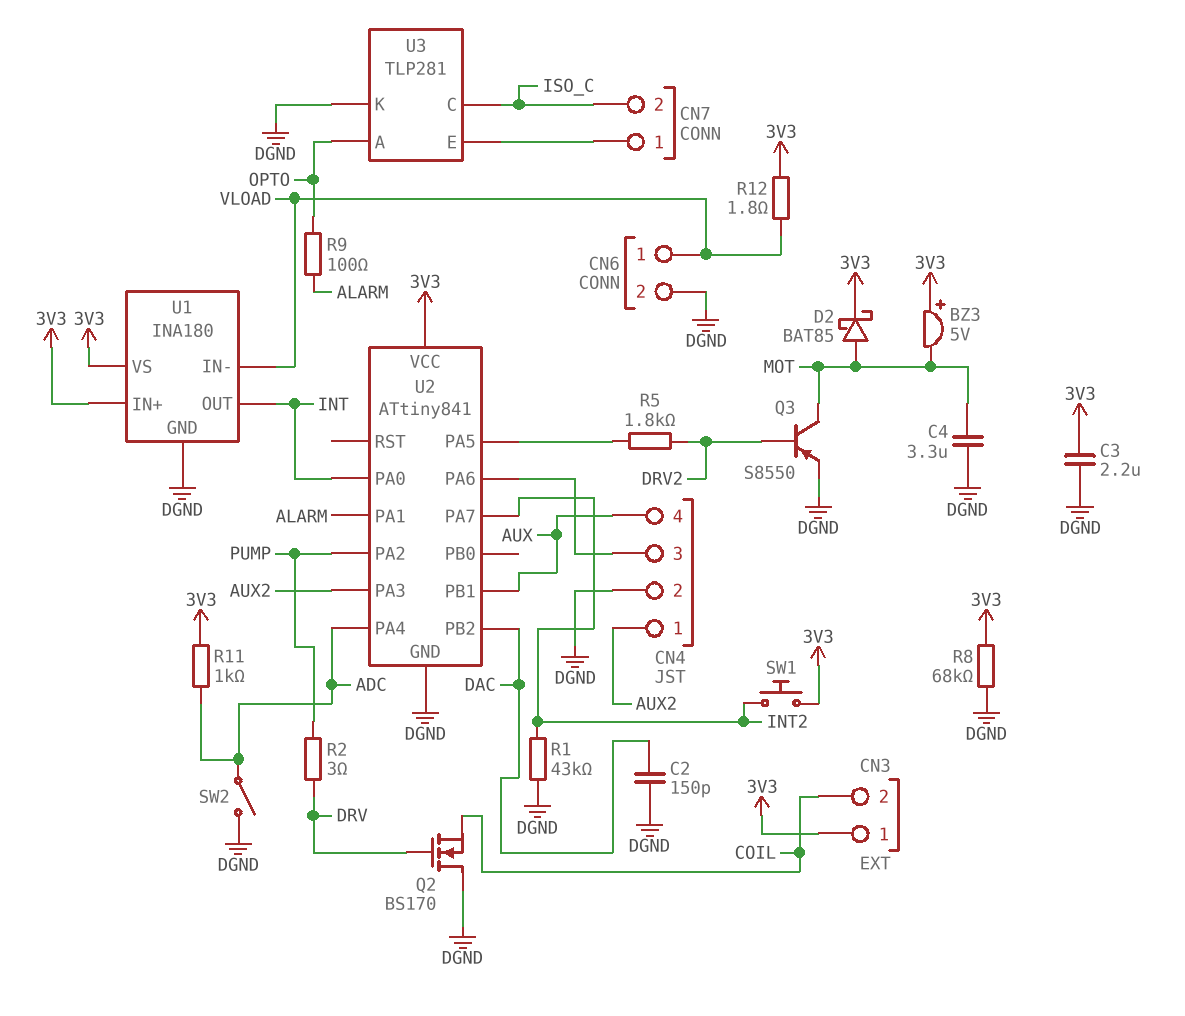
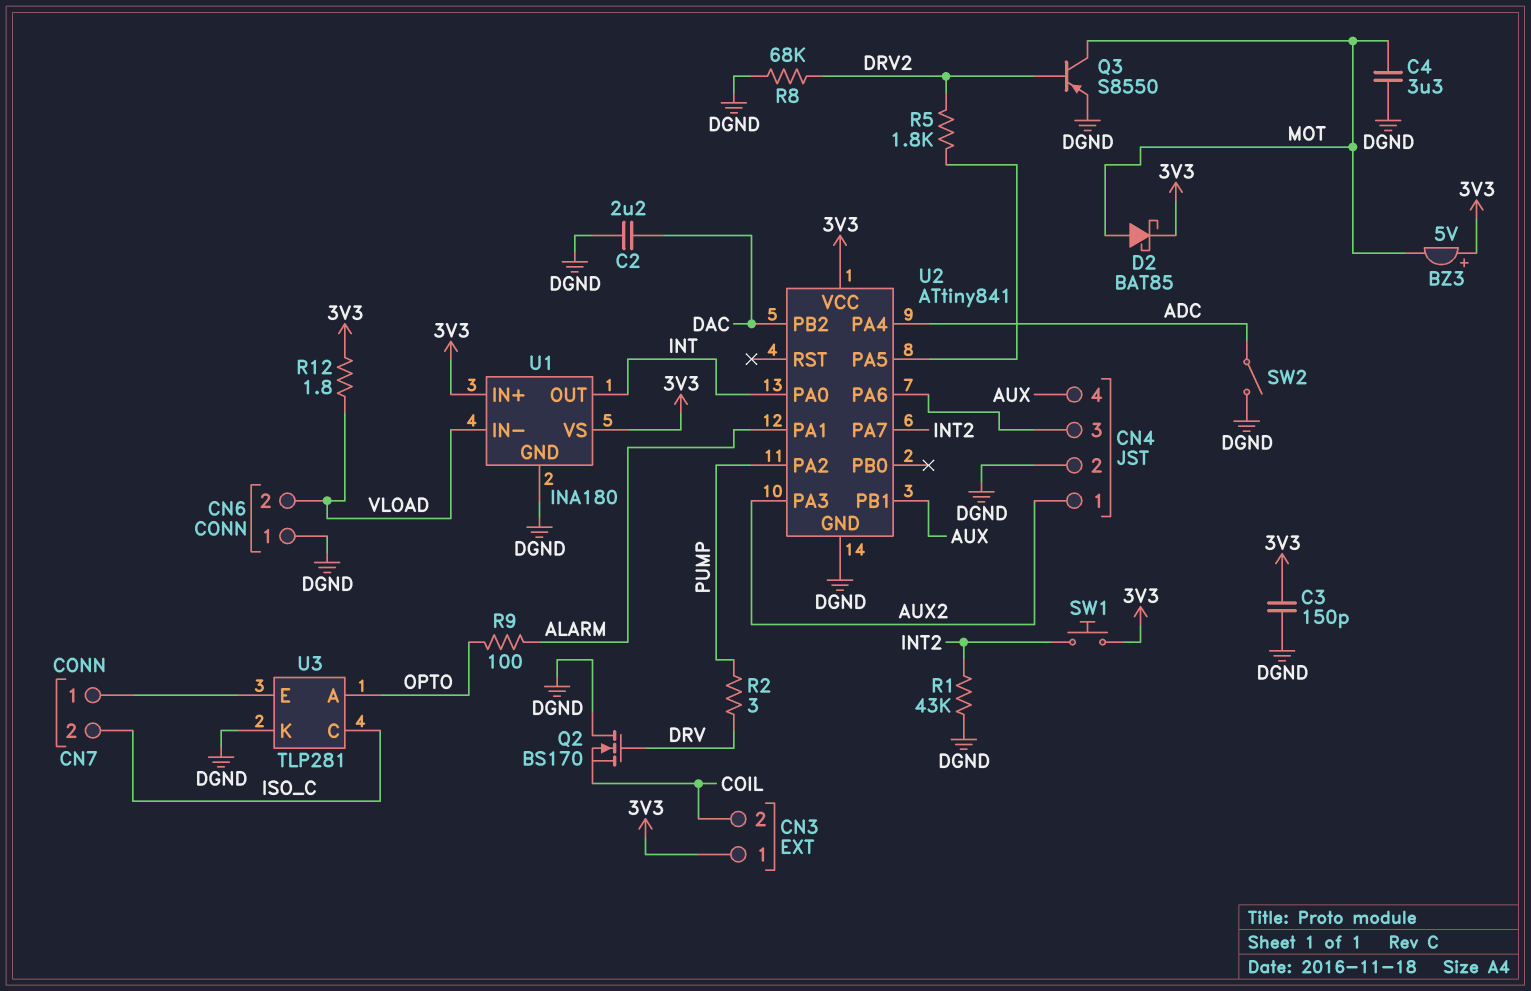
C2: 150pF (DAC, DGND) -> 2.2uF (DAC, DGND)
C3: 2.2uF (3V3, DGND) -> 150pF (3V3, DGND)
CN6 pin 1: VLOAD -> DGND
CN6 pin 2: DGND -> VLOAD
R8: 68k (3V3, DGND) -> 68k (DGND, DRV2)
R11: 1k (3V3, ADC) -> none

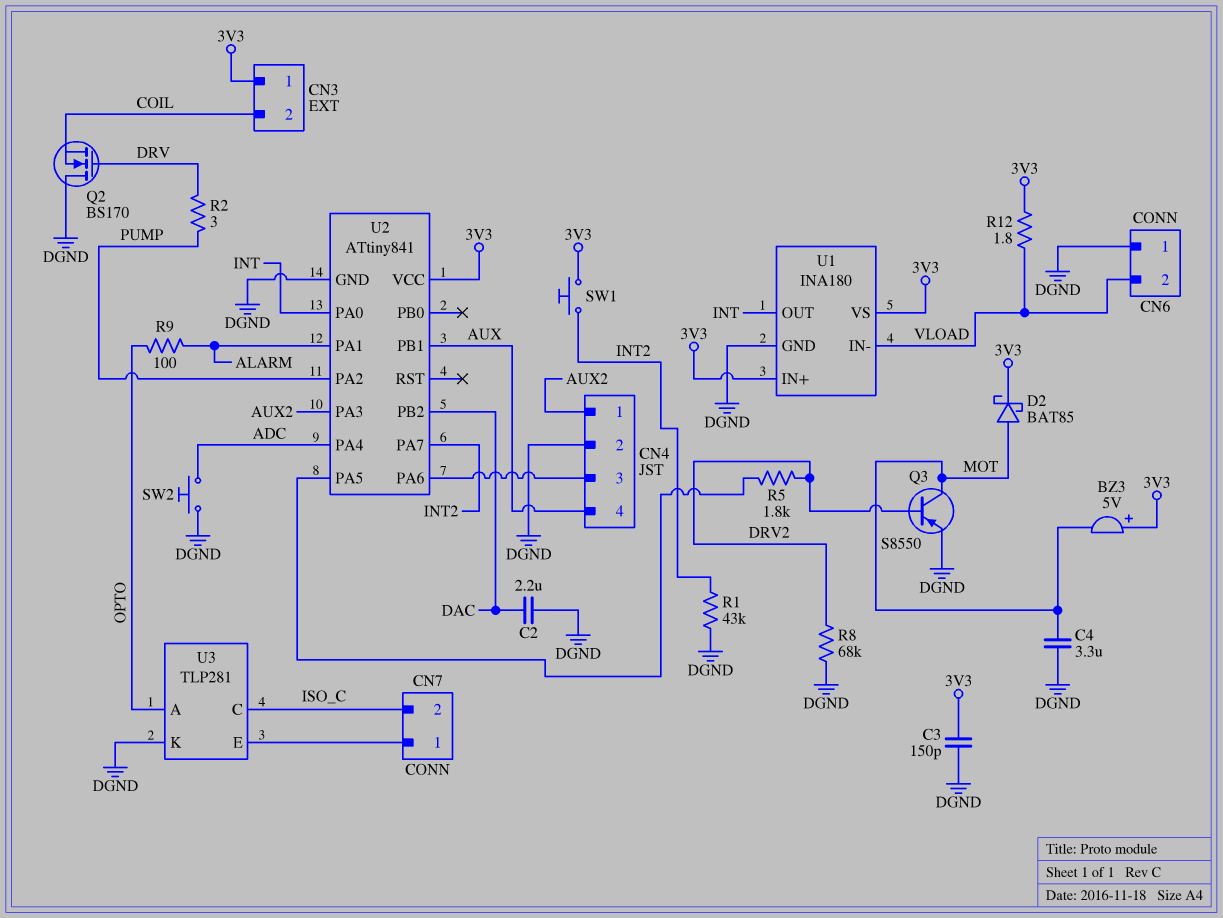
SW2: switch (ADC, DGND) -> button (ADC, DGND)

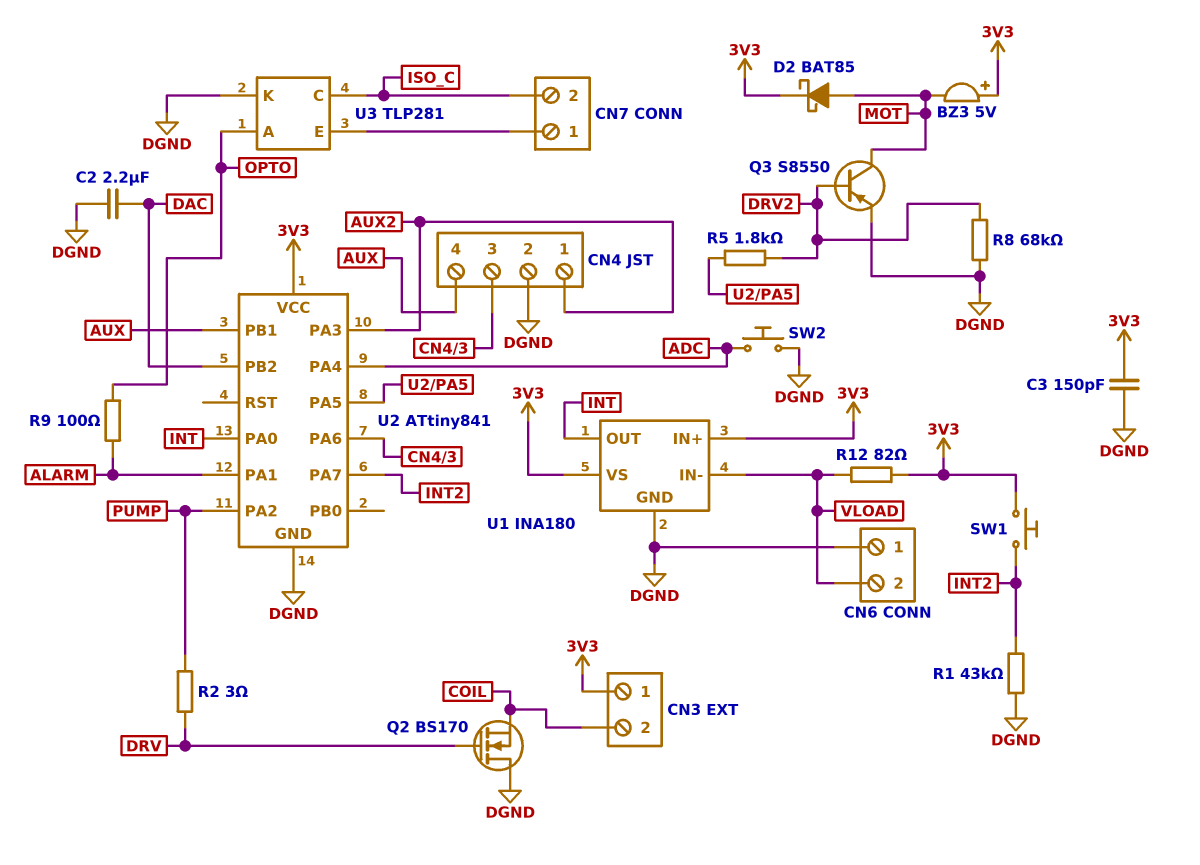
C4: 3.3uF (DGND, MOT) -> none
R12: 1.8 (3V3, VLOAD) -> 82 (3V3, VLOAD)

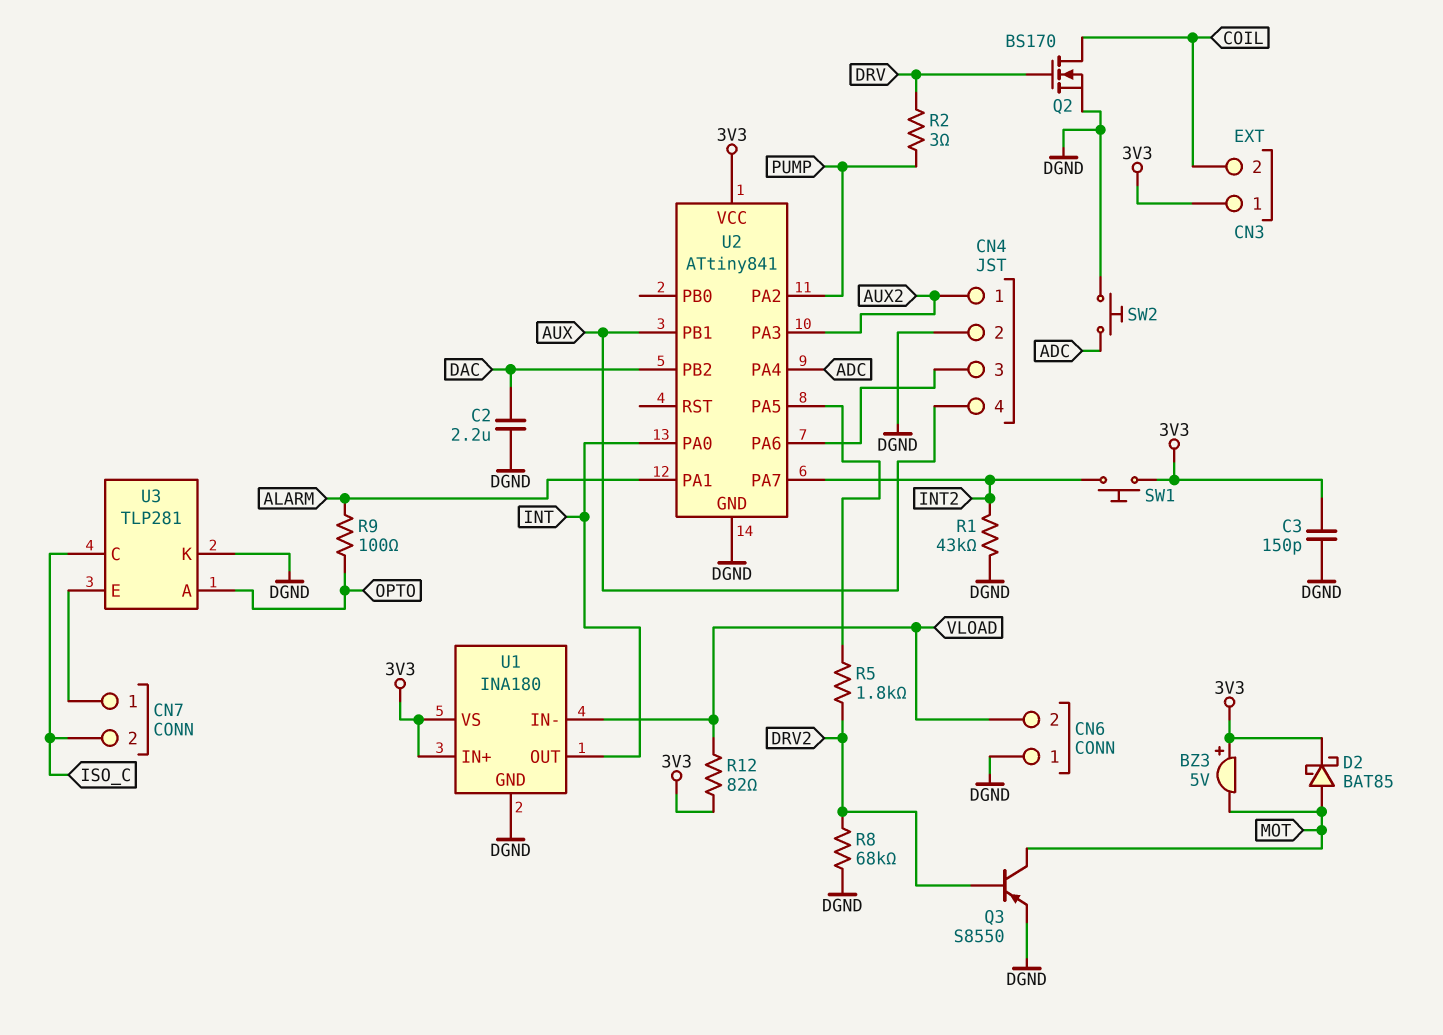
Q2: NMOS BS170 (G DRV, D DGND, S COIL) -> NMOS BS170 (G DRV, D COIL, S DGND)

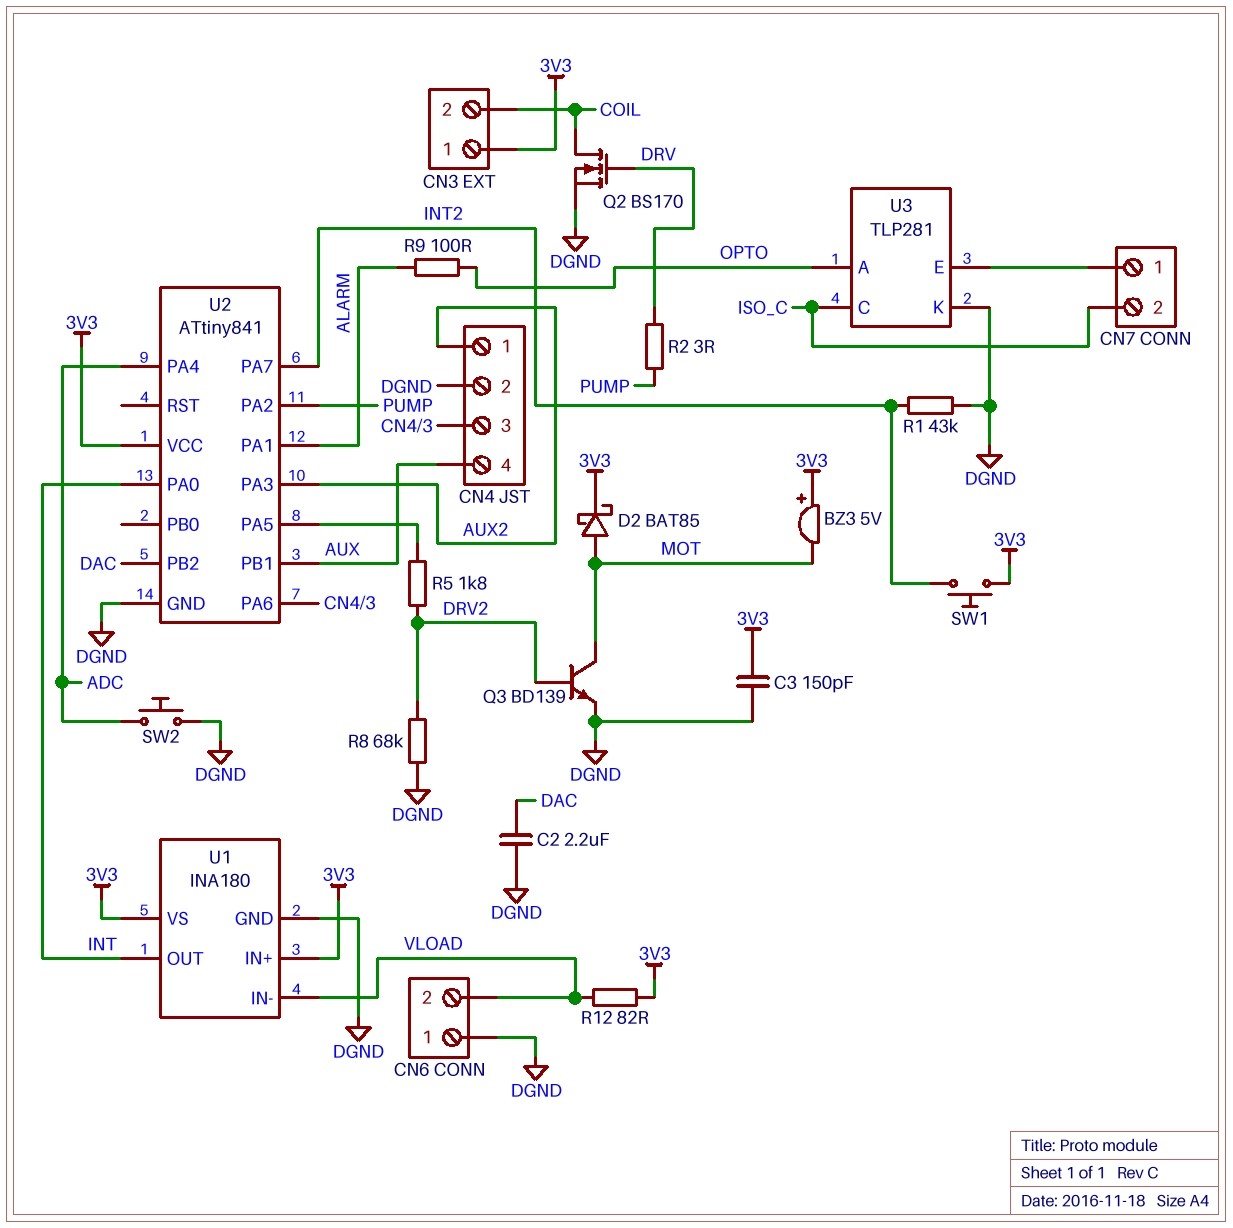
Q3: PNP S8550 (B DRV2, C MOT, E DGND) -> NPN BD139 (B DRV2, C MOT, E DGND)

